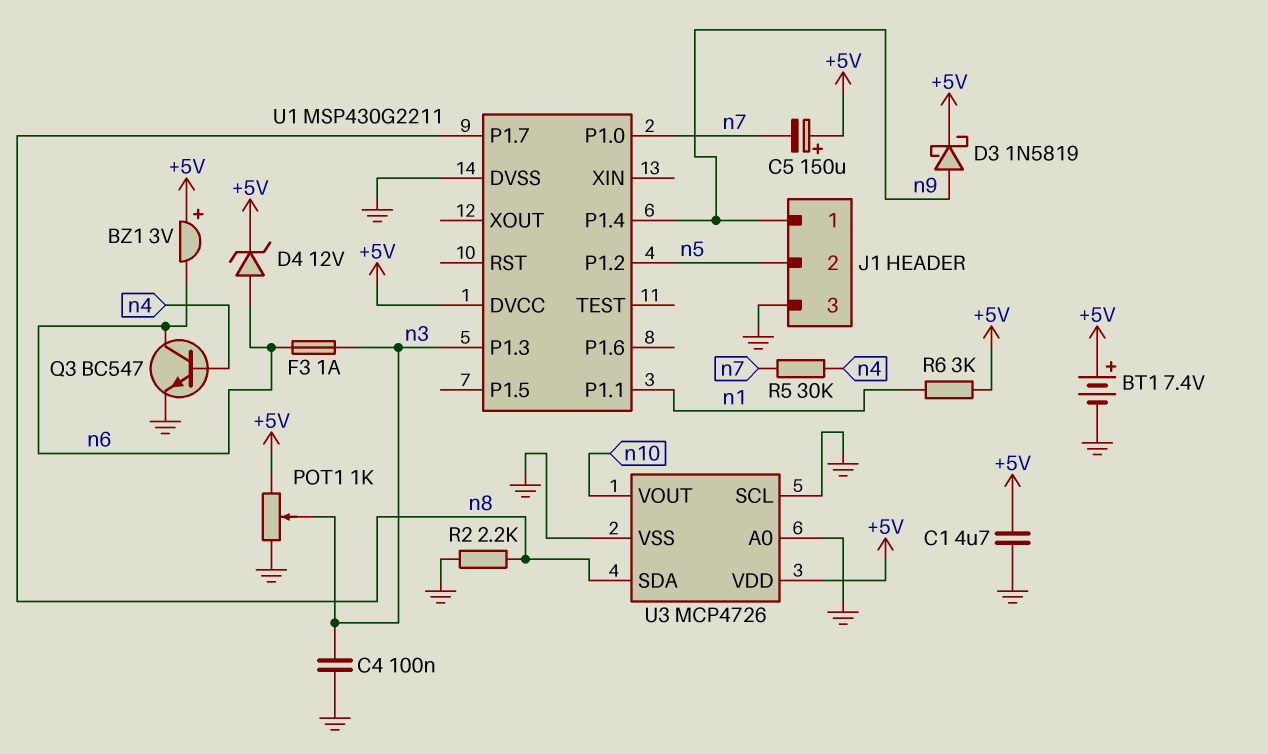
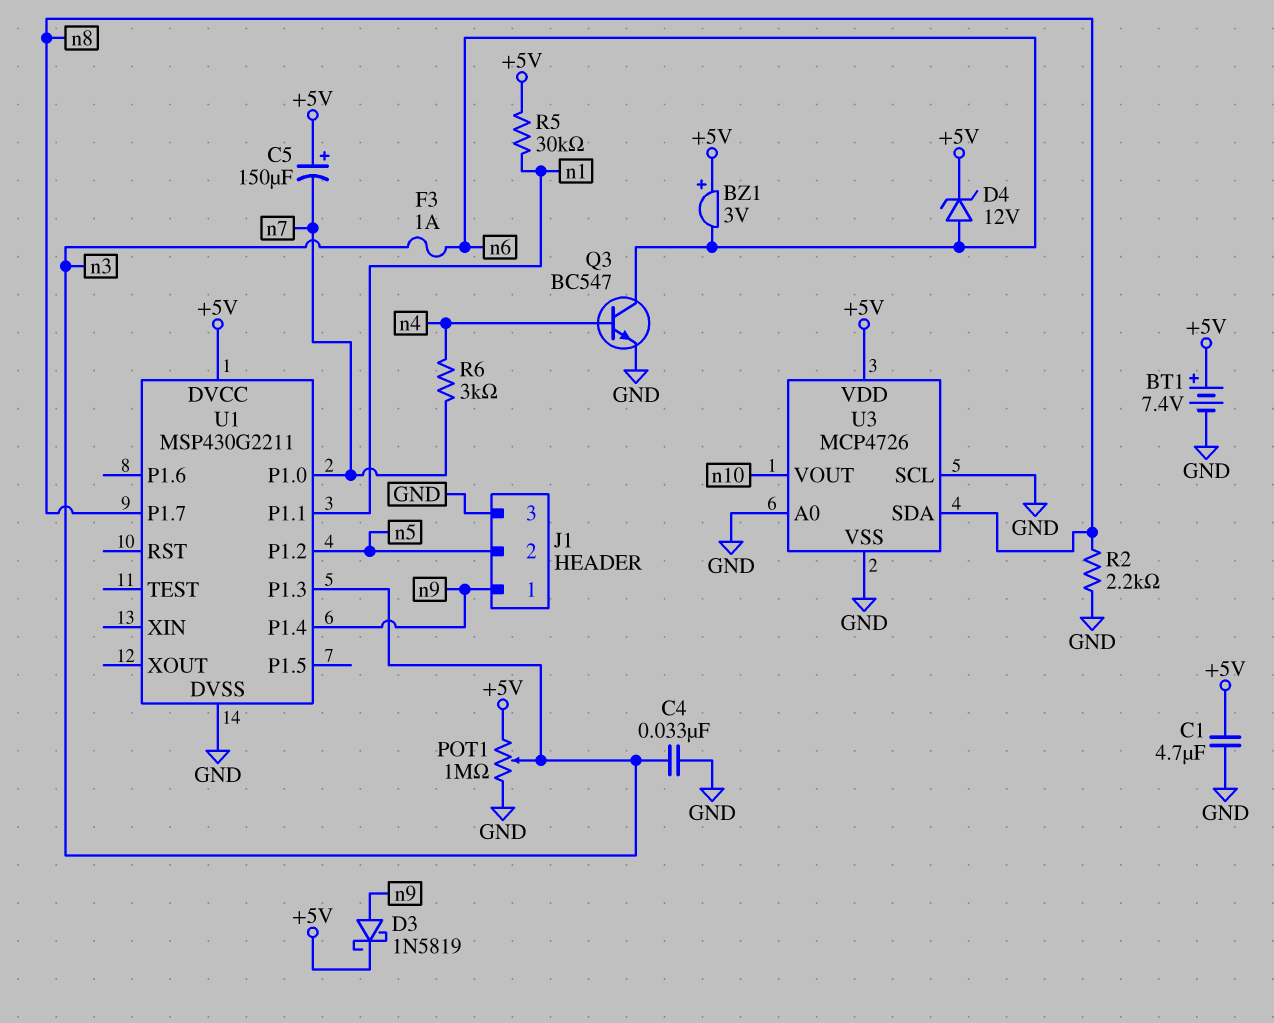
C4: 100nF (GND, n3) -> 33nF (GND, n3)
POT1: 1k (+5V, GND, wiper n3) -> 1M (+5V, GND, wiper n3)
R5: 30k (n4, n7) -> 30k (+5V, n1)
R6: 3k (+5V, n1) -> 3k (n4, n7)

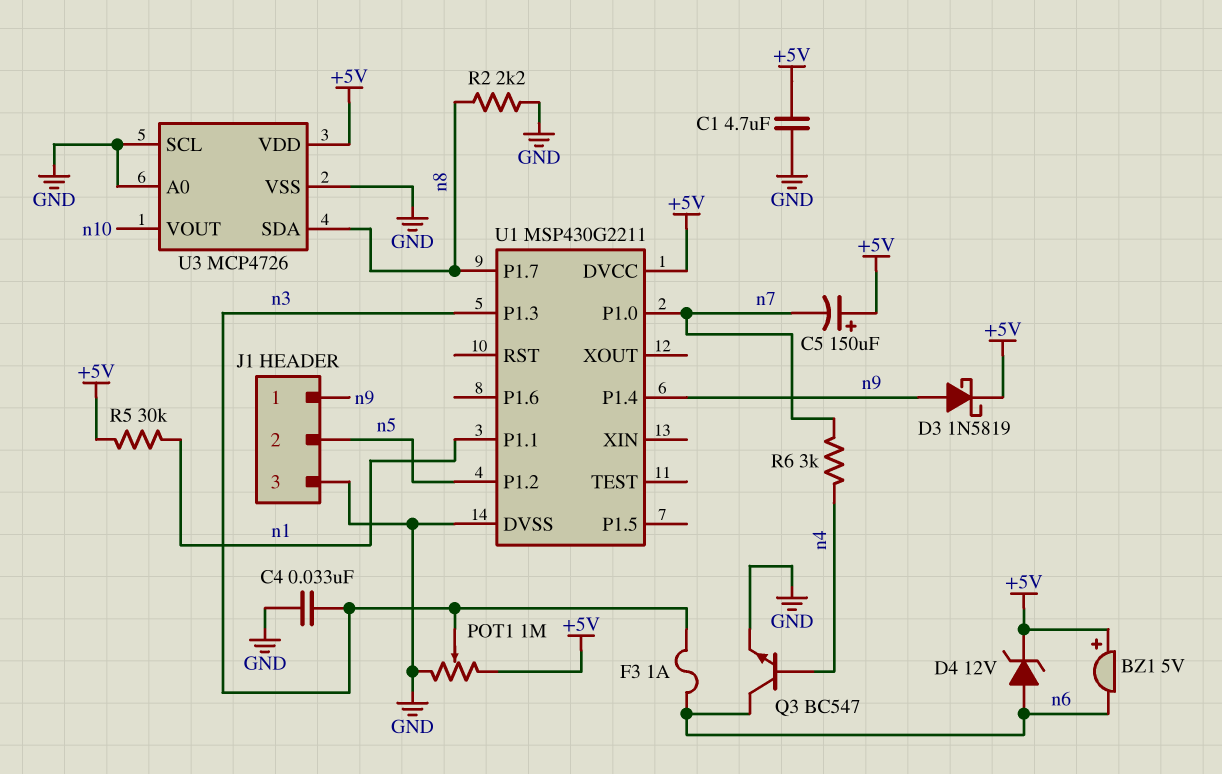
BT1: 7.4V (plus +5V, minus GND) -> none
BZ1: buzzer 3V (plus +5V, minus n6) -> buzzer 5V (plus +5V, minus n6)

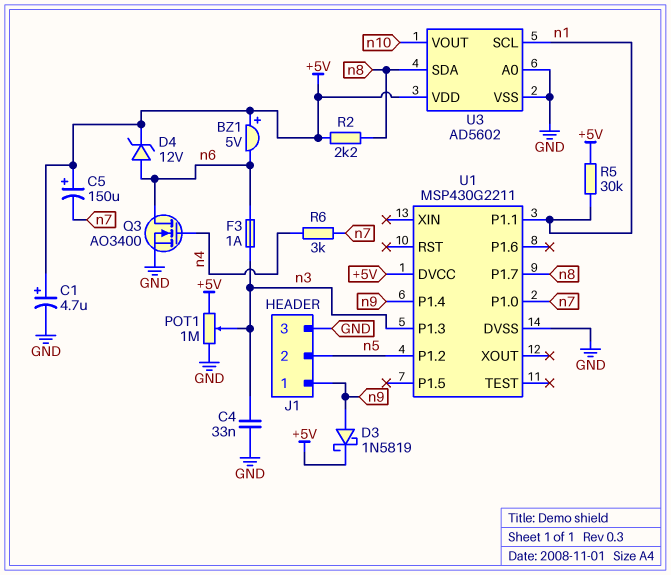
C1: 4.7uF (+5V, GND) -> 4.7uF (plus +5V, minus GND)
Q3: NPN BC547 (B n4, C n6, E GND) -> NMOS AO3400 (G n4, D n6, S GND)
R2: 2.2k (GND, n8) -> 2.2k (+5V, n8)
U3: MCP4726 -> AD5602
U3 pin SCL: GND -> n1

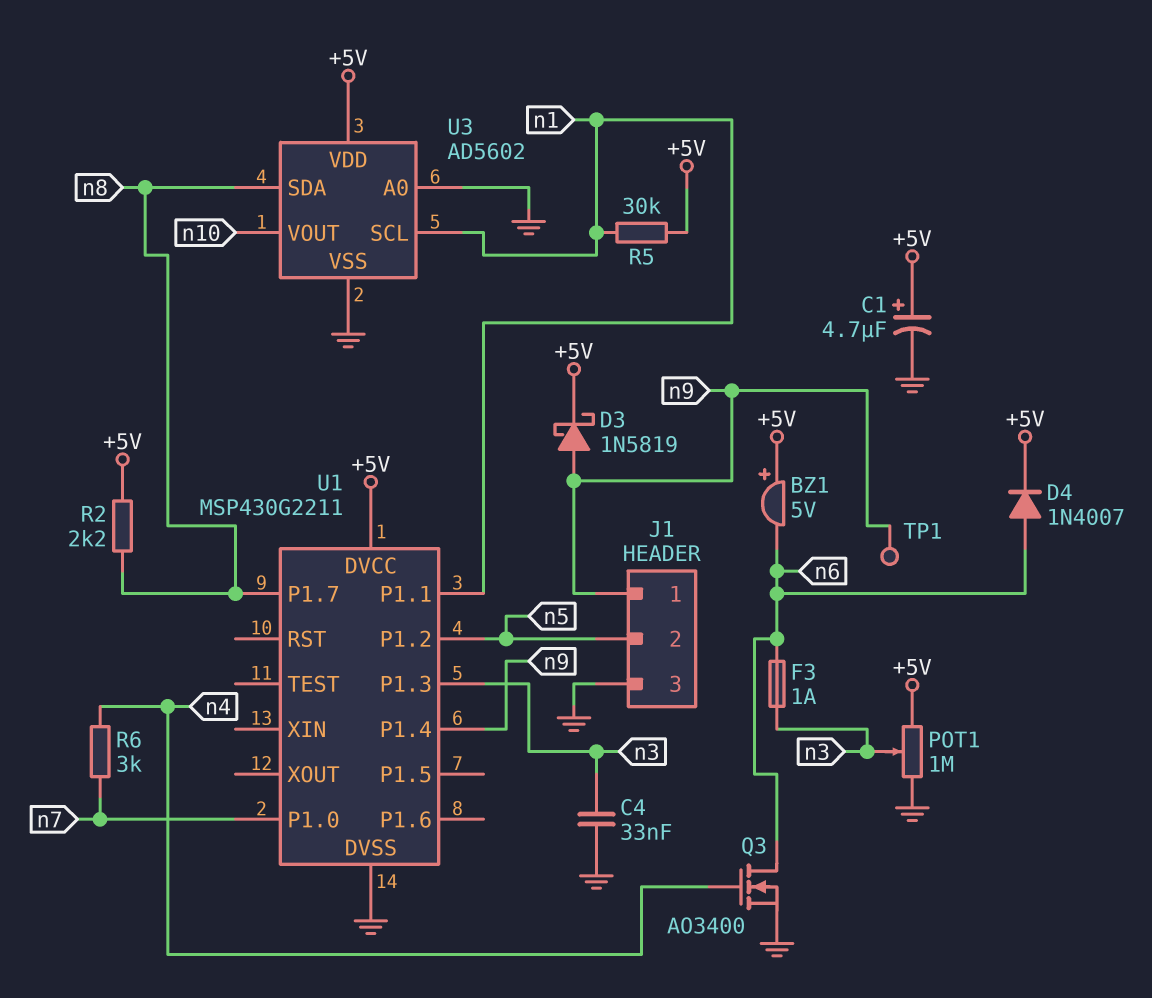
C5: 150uF (plus +5V, minus n7) -> none
D4: zener 12V (A n6, K +5V) -> diode 1N4007 (A n6, K +5V)
TP1: none -> test point (n9)

